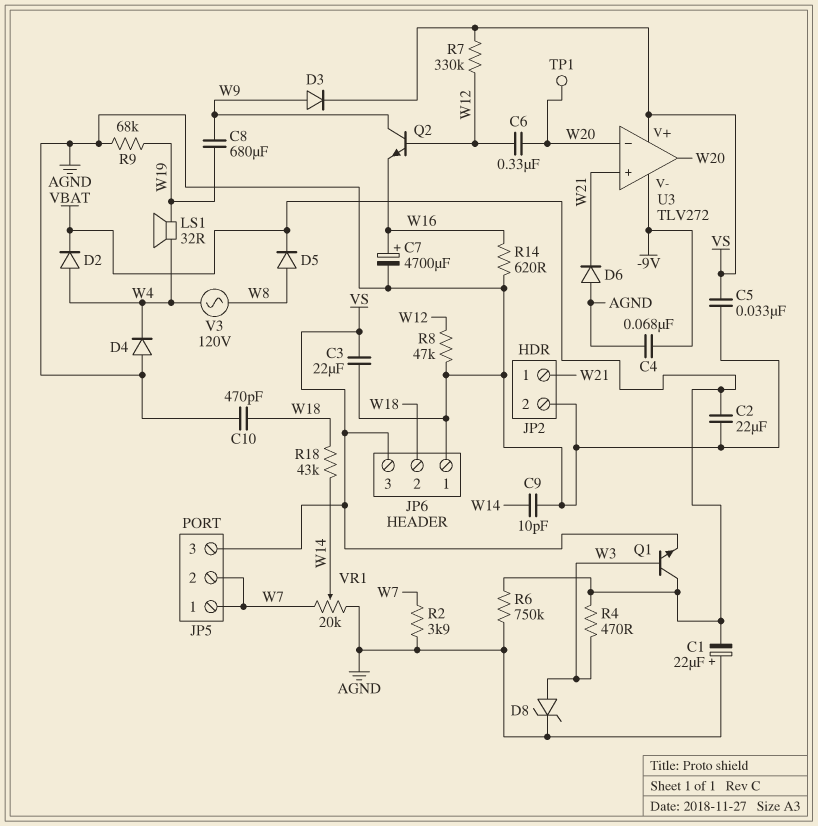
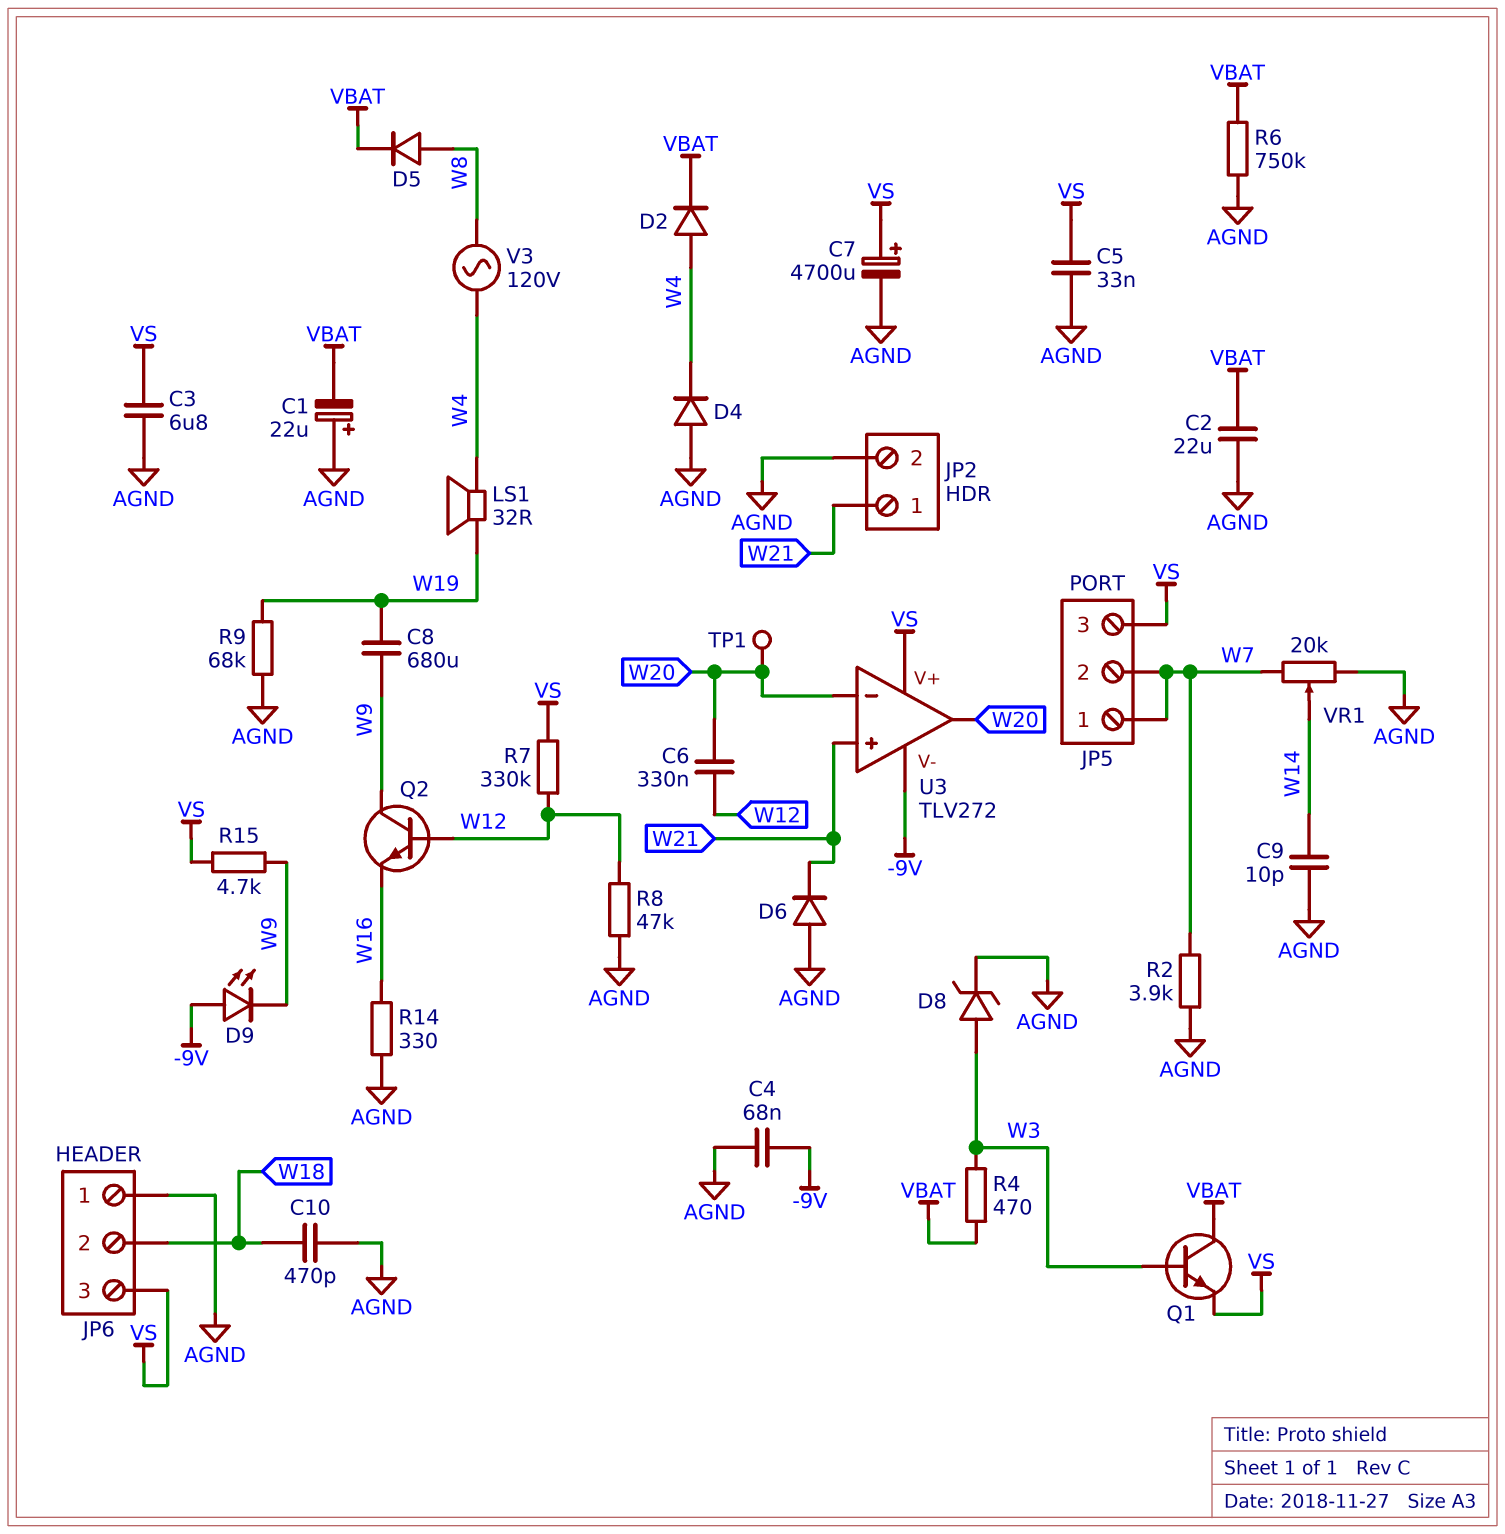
C3: 22uF (AGND, VS) -> 6.8uF (AGND, VS)
C7: 4700uF (plus W16, minus AGND) -> 4700uF (plus VS, minus AGND)
D3: diode (A W9, K VS) -> none
D9: none -> LED (A -9V, K W9)
R14: 620 (AGND, W16) -> 330 (AGND, W16)
R15: none -> 4.7k (VS, W9)
R18: 43k (W14, W18) -> none

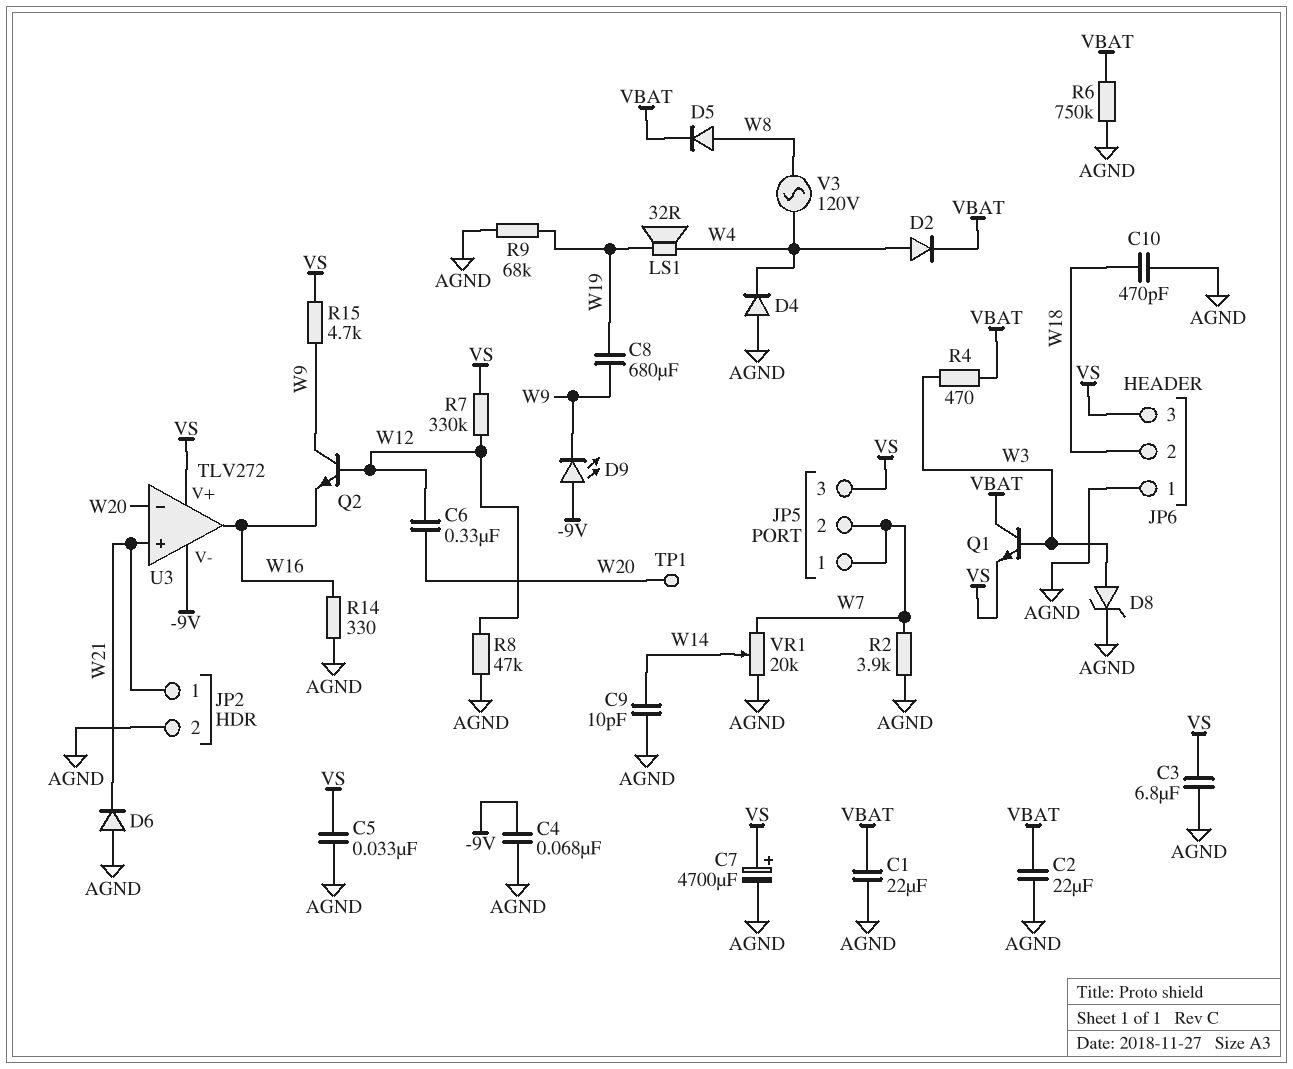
C1: 22uF (plus AGND, minus VBAT) -> 22uF (AGND, VBAT)
U3 pin out: W20 -> W16

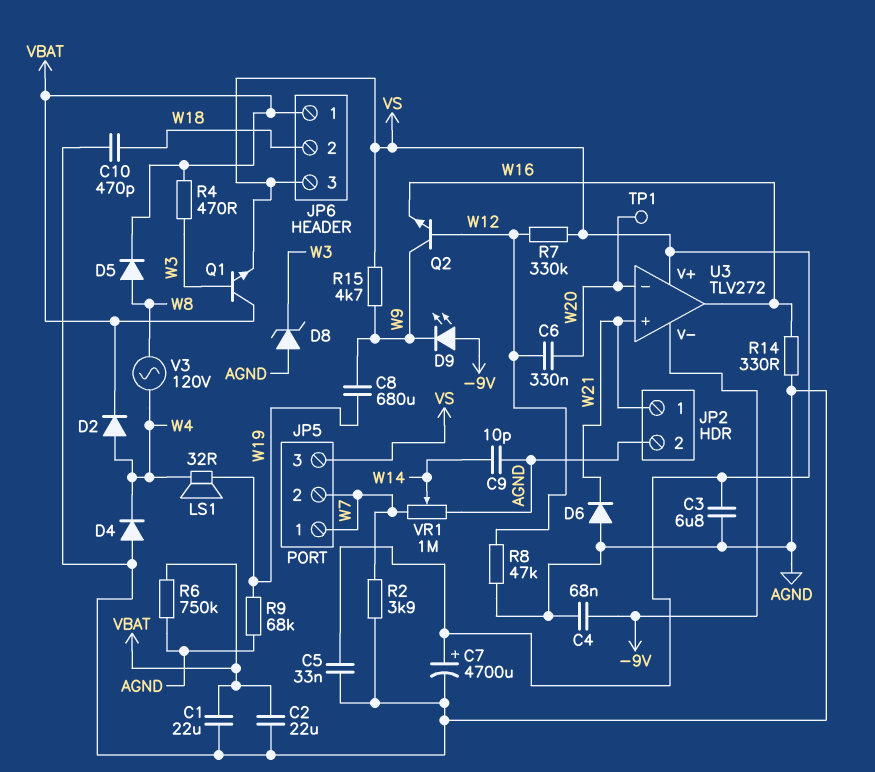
D8: zener (A W3, K AGND) -> zener (A AGND, K W3)
JP6 pin 1: AGND -> VBAT
VR1: 20k (AGND, W7, wiper W14) -> 1M (AGND, W7, wiper W14)

